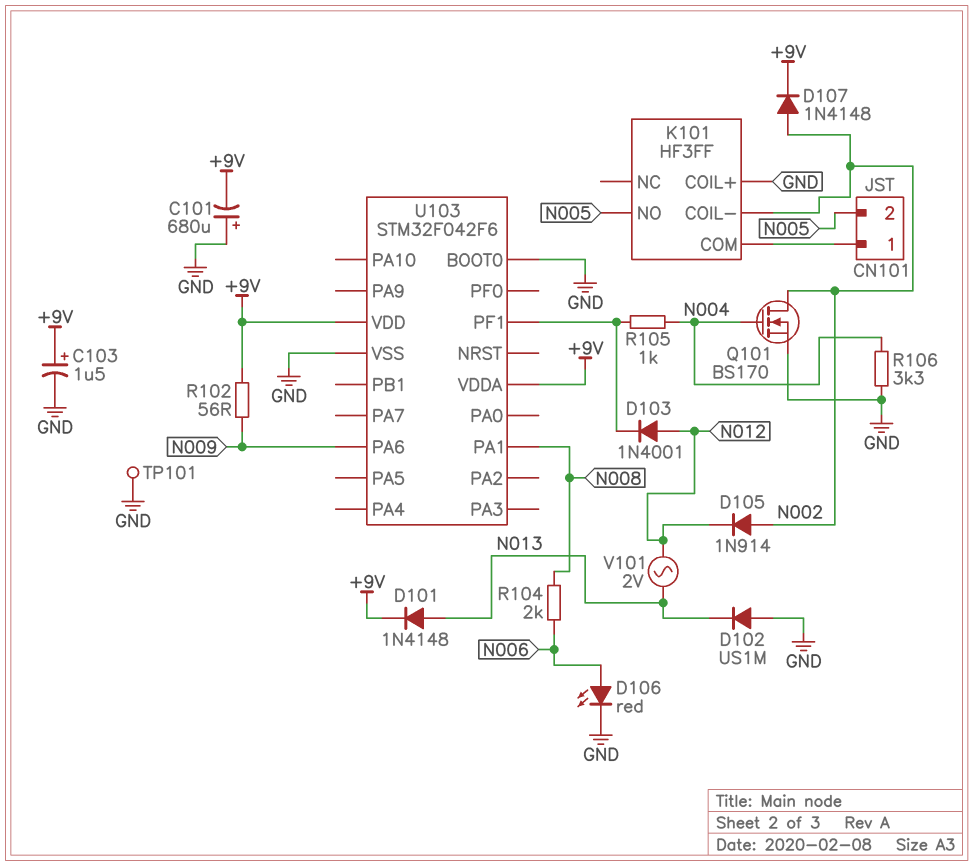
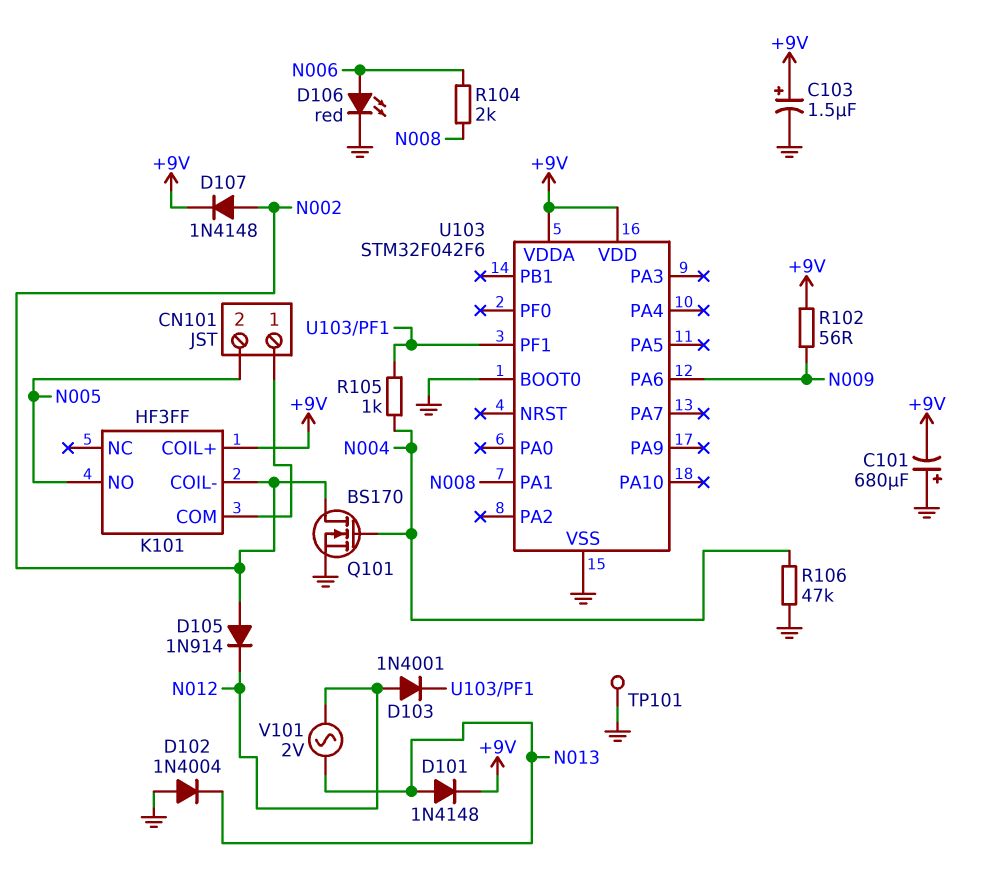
D102: diode US1M (A GND, K N013) -> diode 1N4004 (A GND, K N013)
K101 pin COIL+: GND -> +9V
R106: 3.3k (GND, N004) -> 47k (GND, N004)

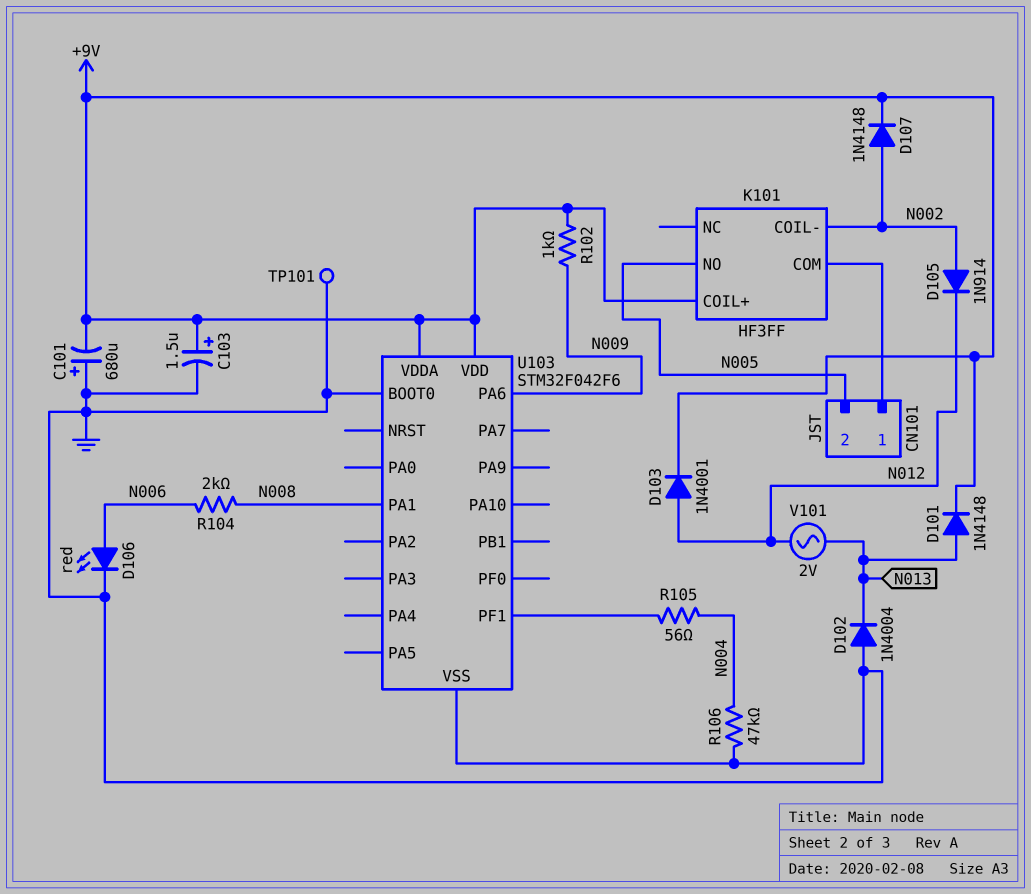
D103: diode 1N4001 (A N012, K U103/PF1) -> diode 1N4001 (A N012, K +9V)
Q101: NMOS BS170 (G N004, D N002, S GND) -> none
R102: 56 (+9V, N009) -> 1k (+9V, N009)
R105: 1k (N004, U103/PF1) -> 56 (N004, U103/PF1)

